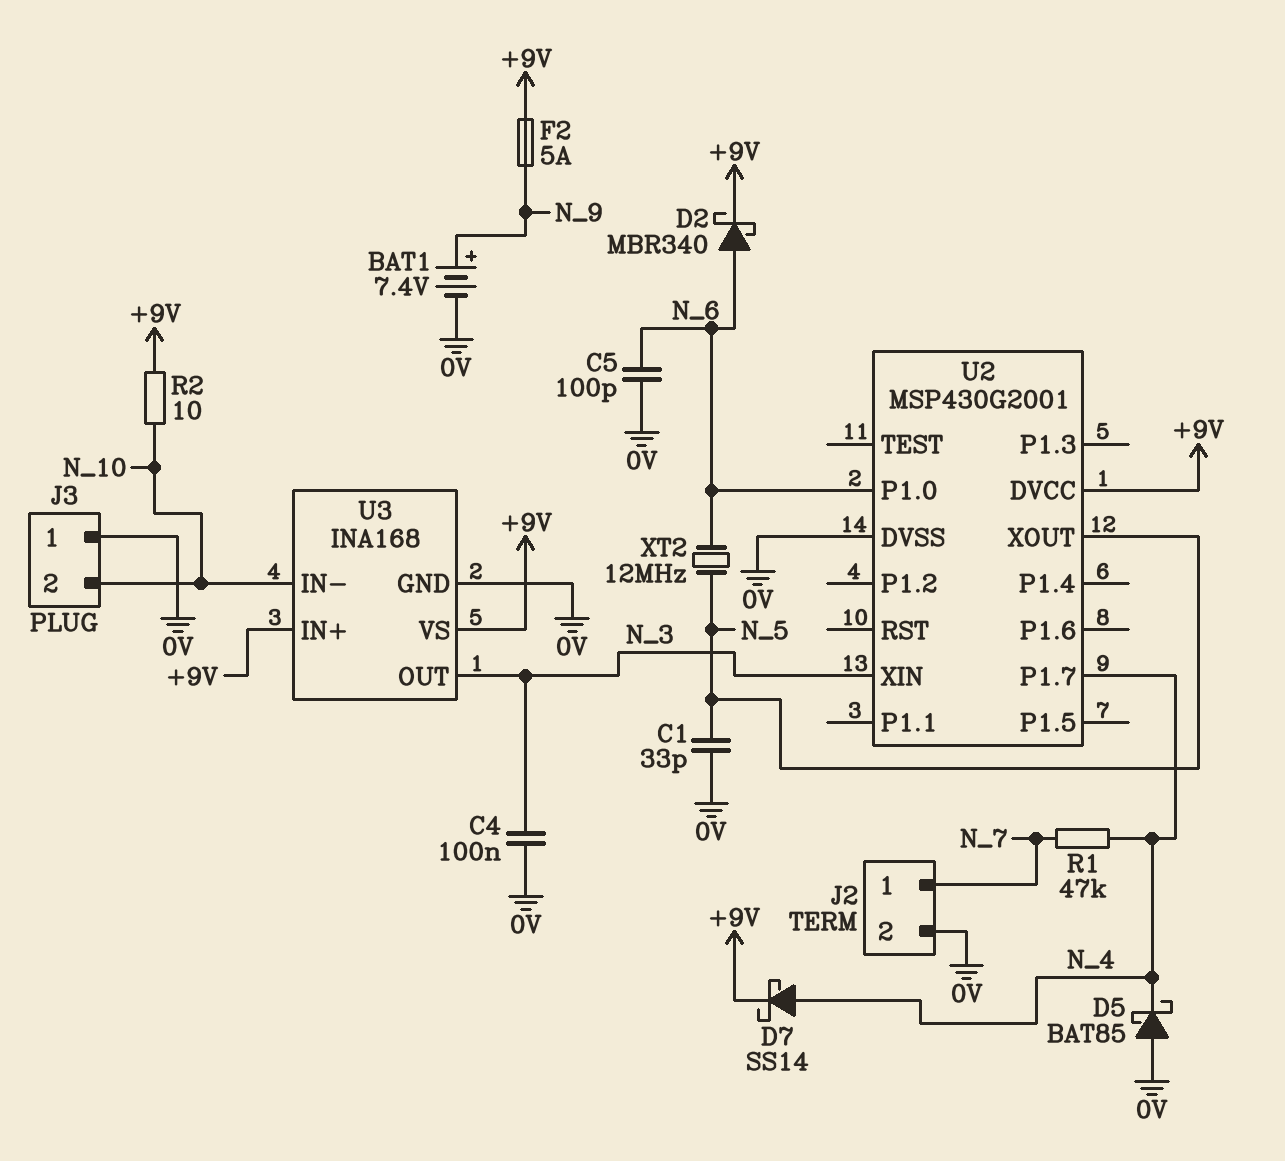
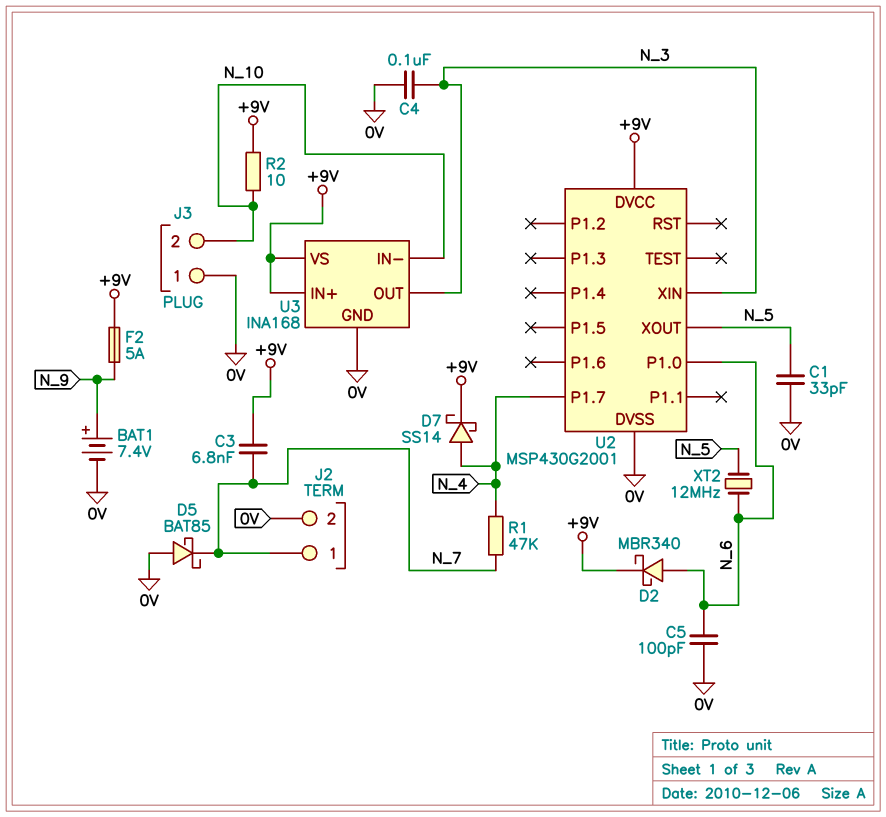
C3: none -> 6.8nF (+9V, N_7)
D5: schottky BAT85 (A 0V, K N_4) -> schottky BAT85 (A 0V, K N_7)

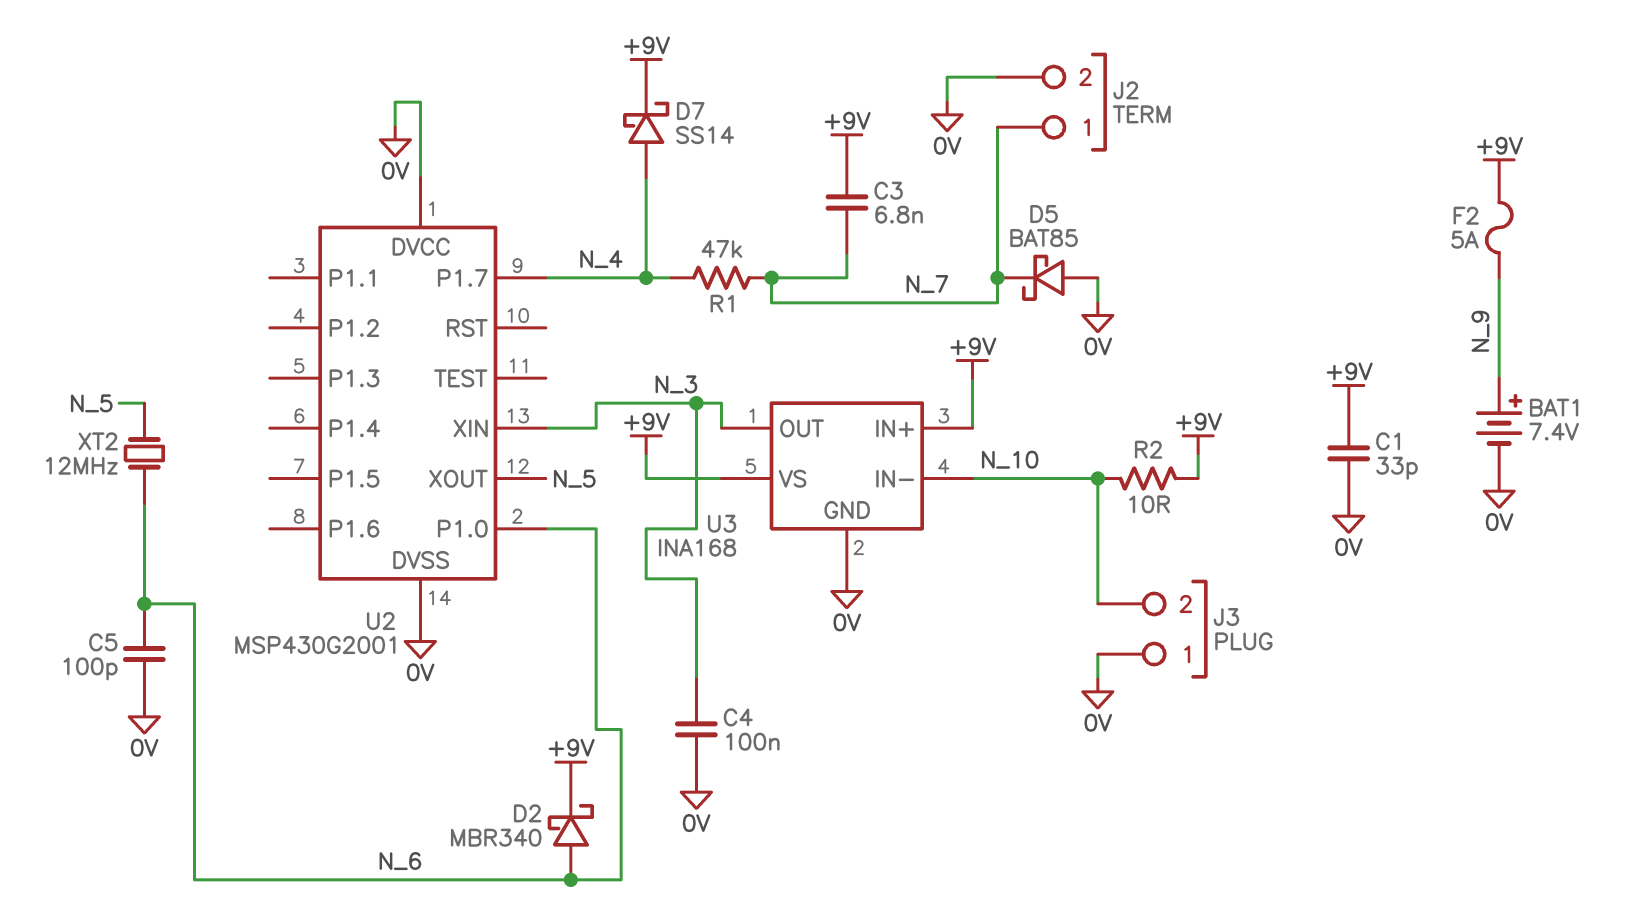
C1: 33pF (0V, N_5) -> 33pF (+9V, 0V)
U2 pin DVCC: +9V -> 0V

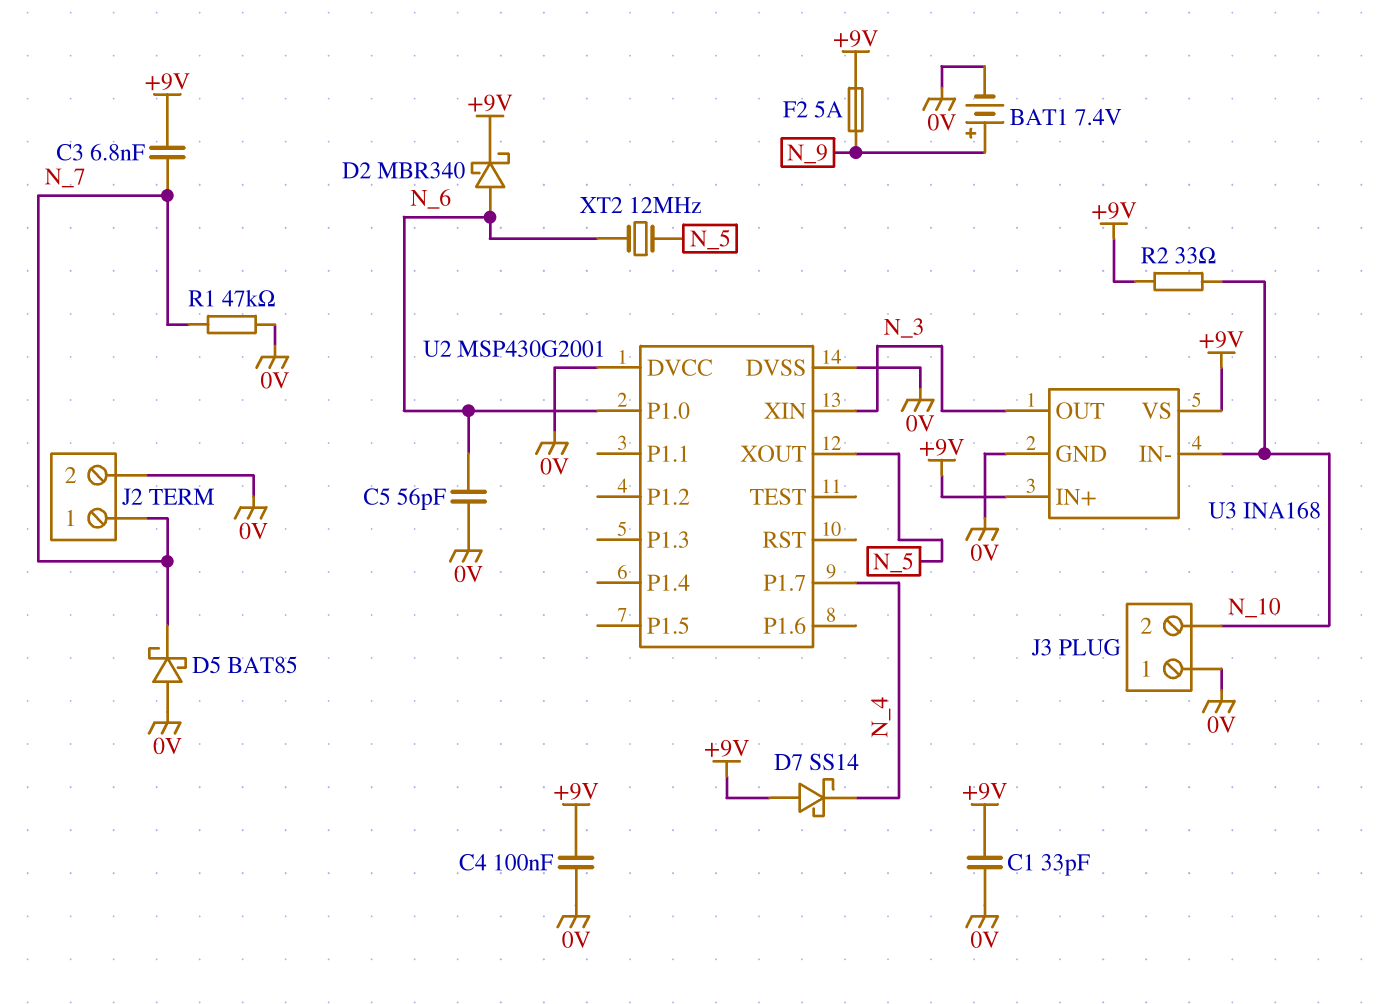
C4: 100nF (0V, N_3) -> 100nF (+9V, 0V)
C5: 100pF (0V, N_6) -> 56pF (0V, N_6)
D7: schottky SS14 (A N_4, K +9V) -> schottky SS14 (A +9V, K N_4)
R1: 47k (N_4, N_7) -> 47k (0V, N_7)
R2: 10 (+9V, N_10) -> 33 (+9V, N_10)

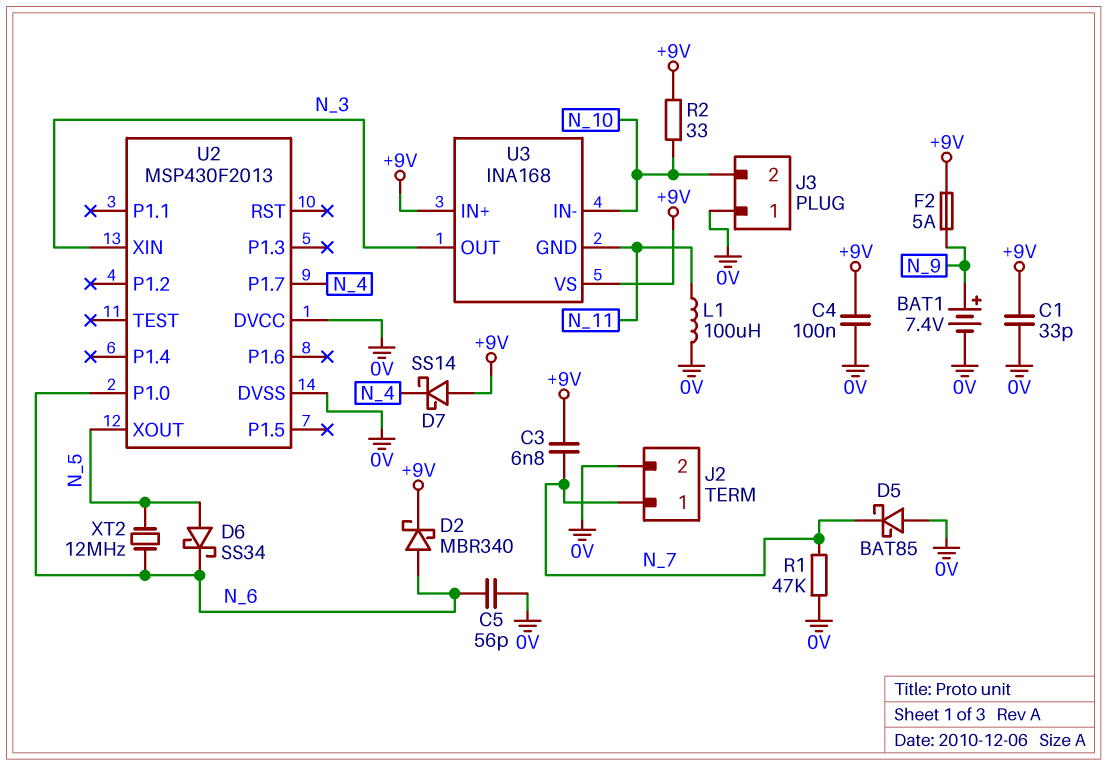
D6: none -> schottky SS34 (A N_5, K N_6)
L1: none -> 100uH (0V, N_11)
U2: MSP430G2001 -> MSP430F2013
U3 pin GND: 0V -> N_11

